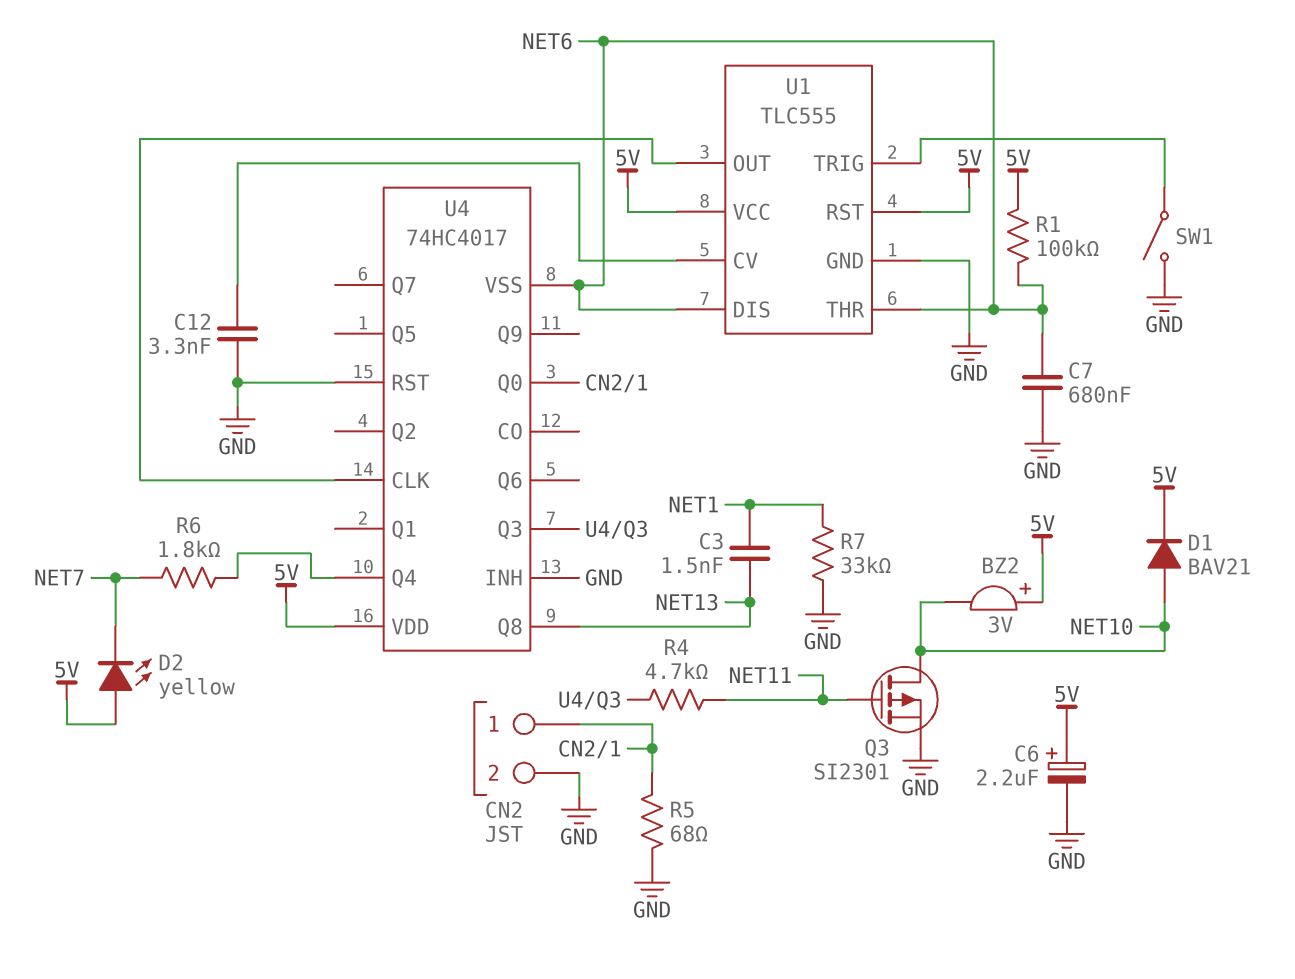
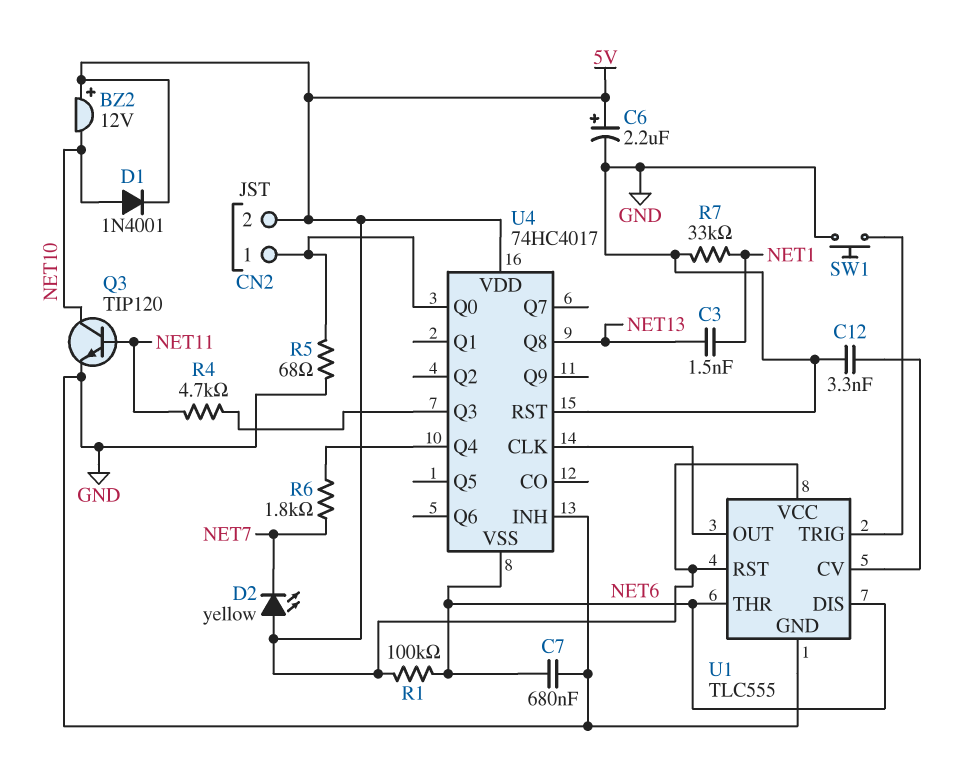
BZ2: buzzer 3V (plus 5V, minus NET10) -> buzzer 12V (plus 5V, minus NET10)
CN2 pin 2: GND -> 5V
D1: diode BAV21 (A NET10, K 5V) -> diode 1N4001 (A NET10, K 5V)
Q3: PMOS SI2301 (G NET11, D NET10, S GND) -> NPN TIP120 (B NET11, C NET10, E GND)
SW1: switch (GND, U1/TRIG) -> button (GND, U1/TRIG)

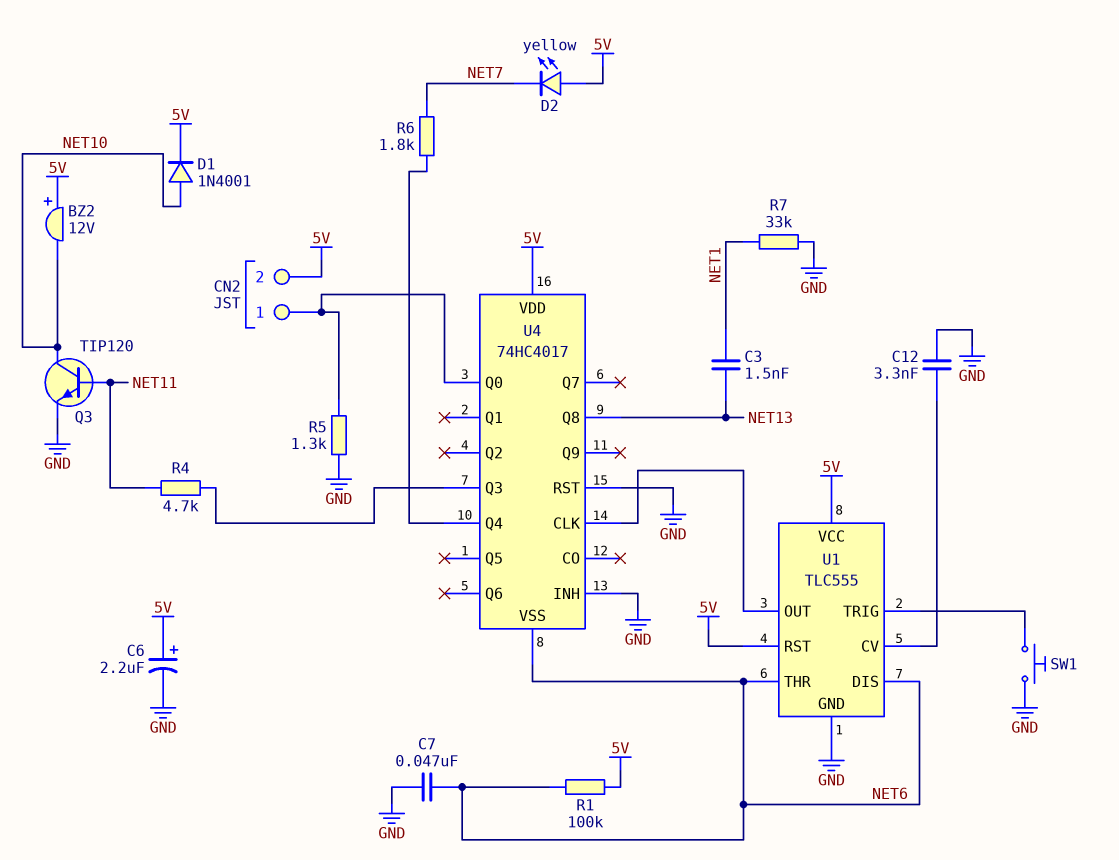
C7: 680nF (GND, NET6) -> 47nF (GND, NET6)
R5: 68 (CN2/1, GND) -> 1.3k (CN2/1, GND)

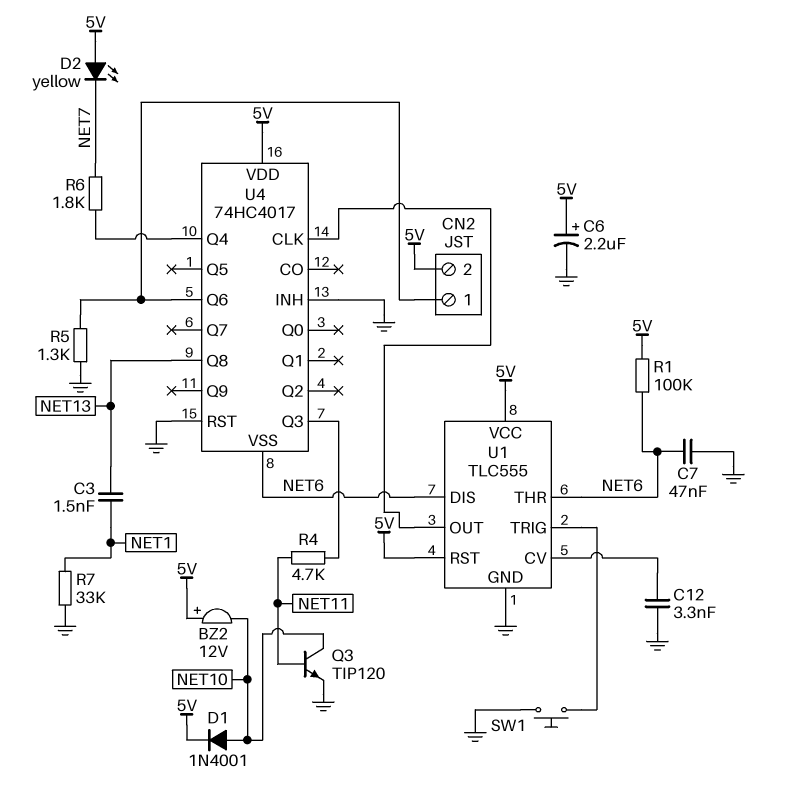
U4 pin Q0: CN2/1 -> none
U4 pin Q6: none -> CN2/1

